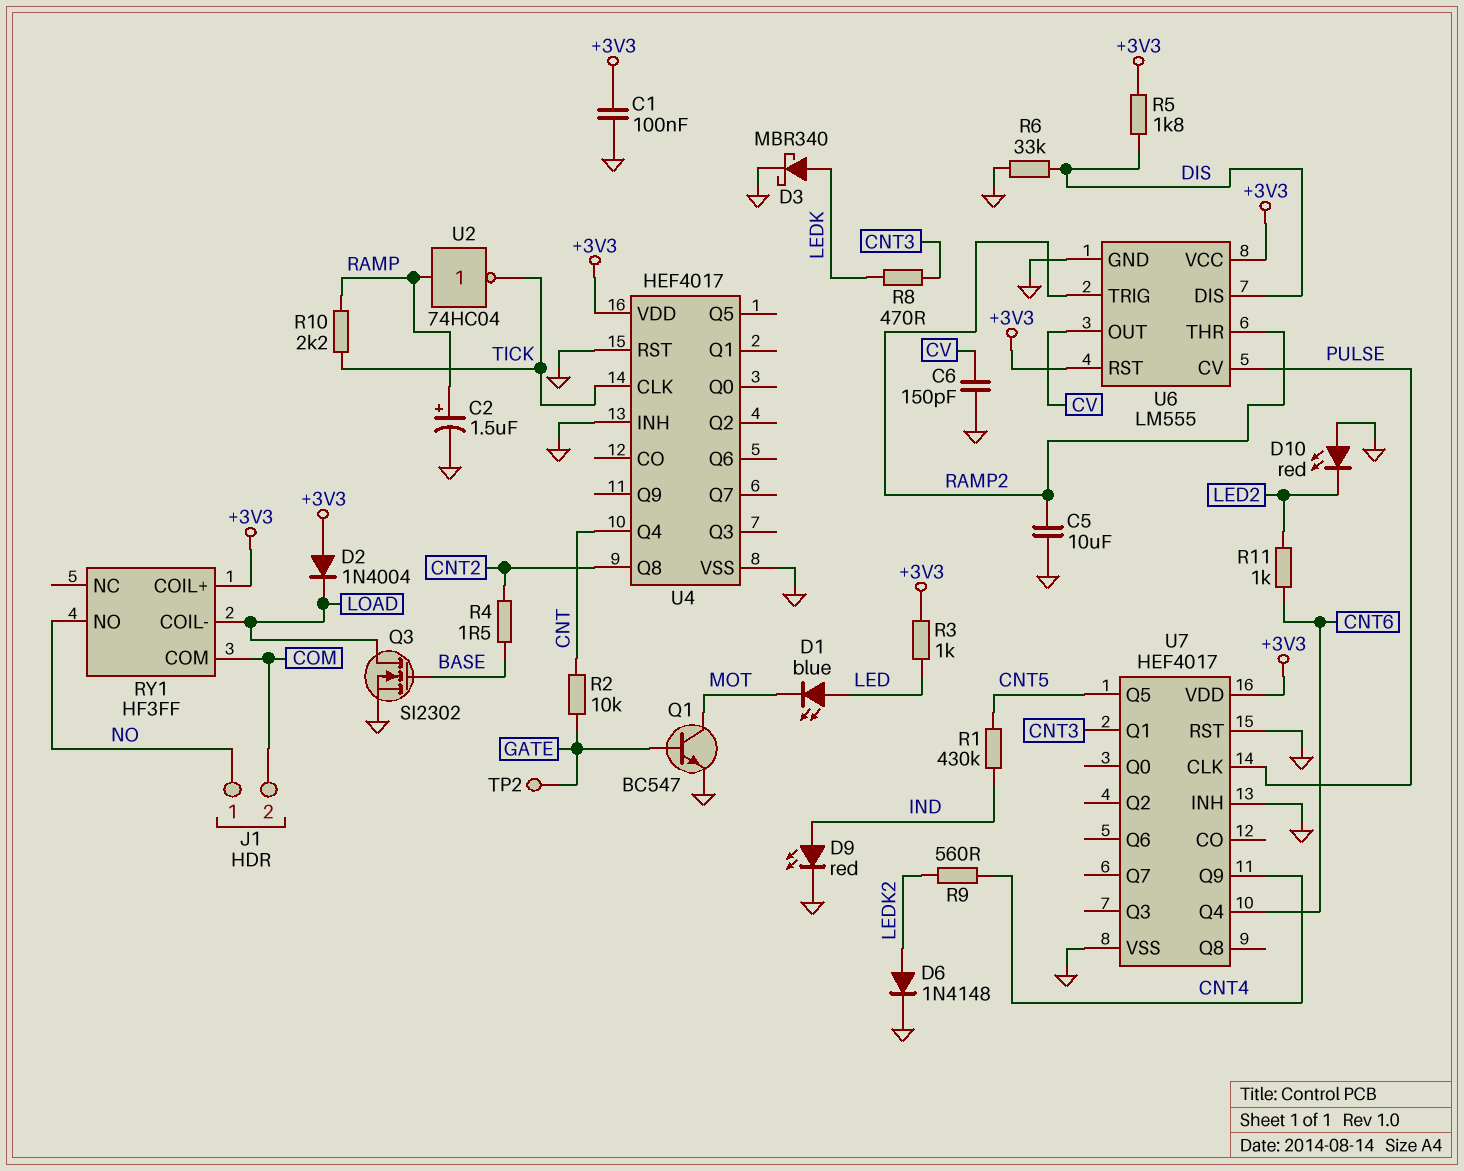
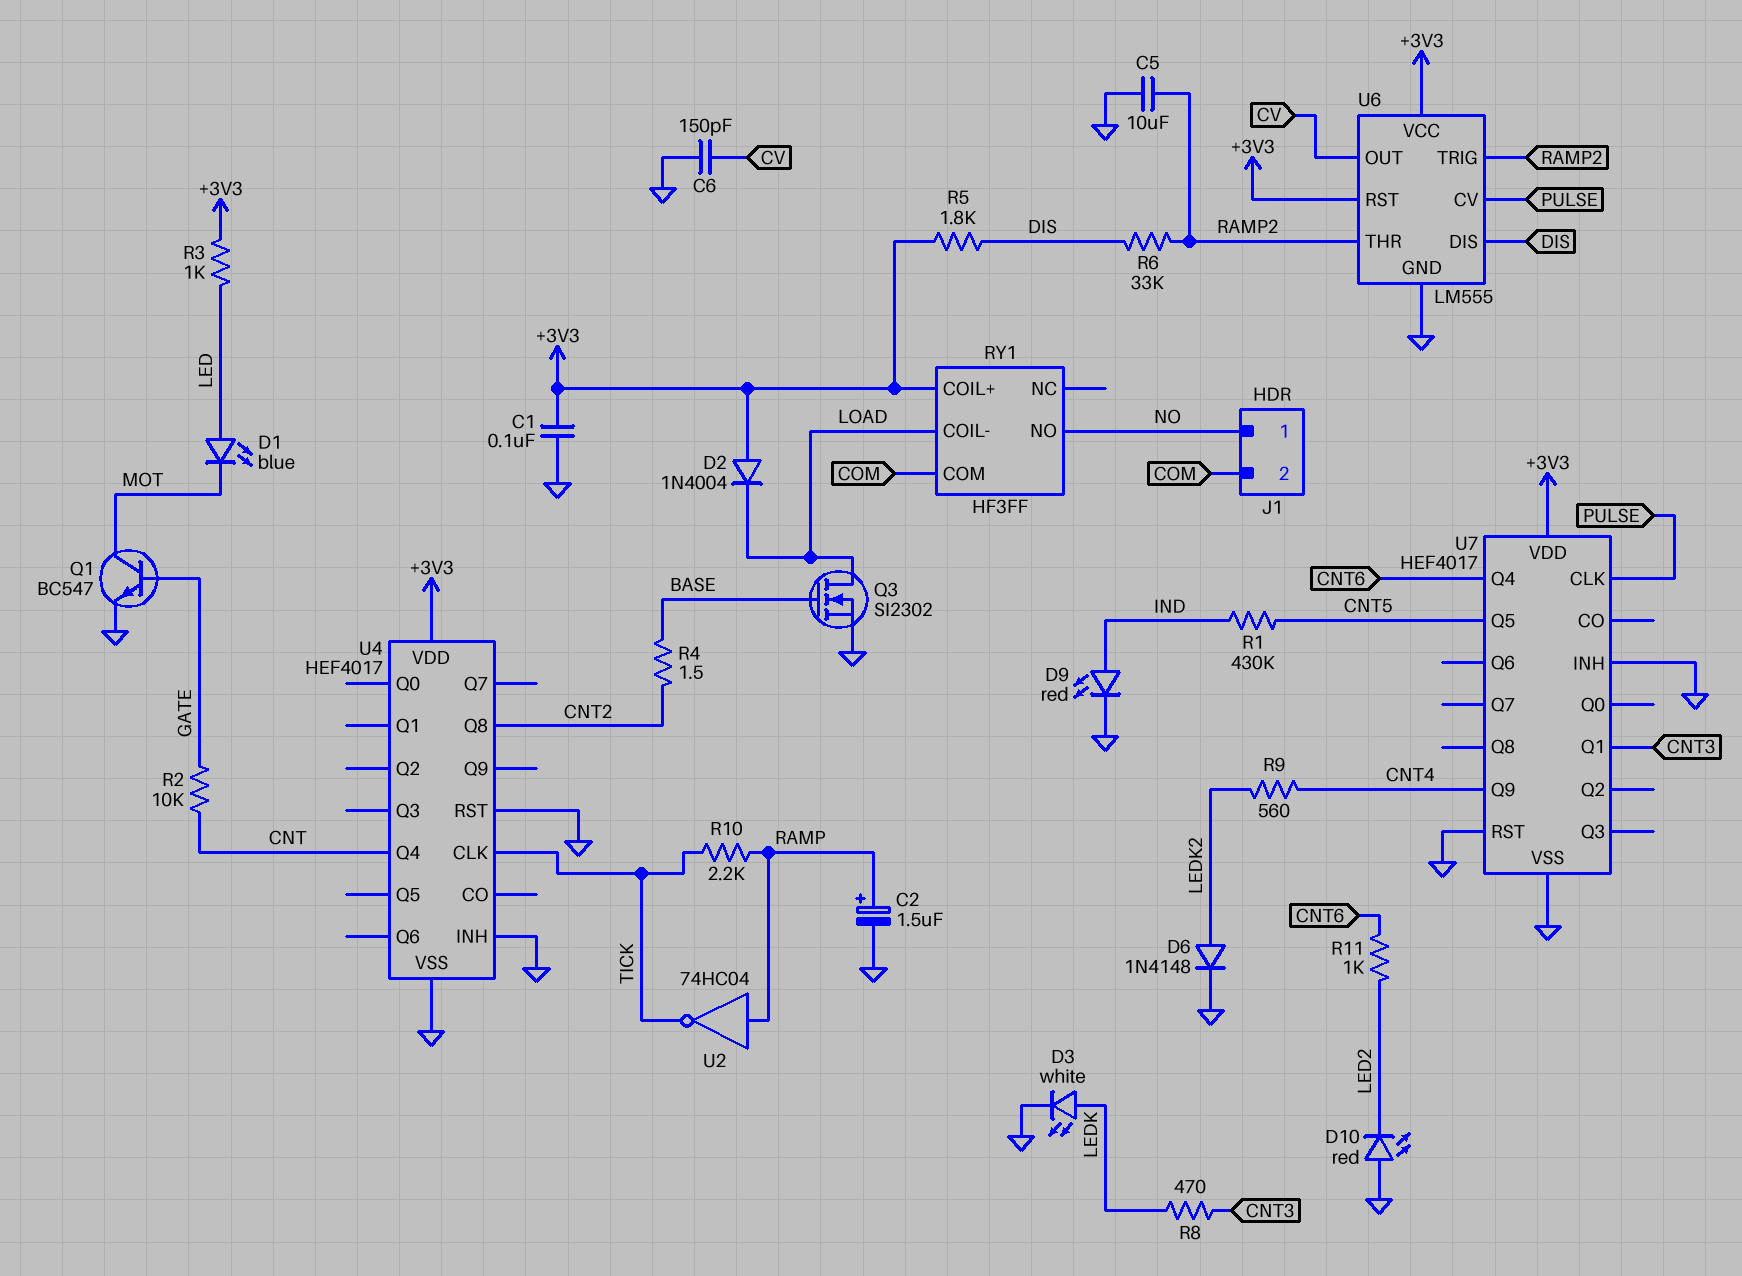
D3: schottky MBR340 (A LEDK, K GND) -> LED white (A LEDK, K GND)
R6: 33k (DIS, GND) -> 33k (DIS, RAMP2)
TP2: test point (GATE) -> none

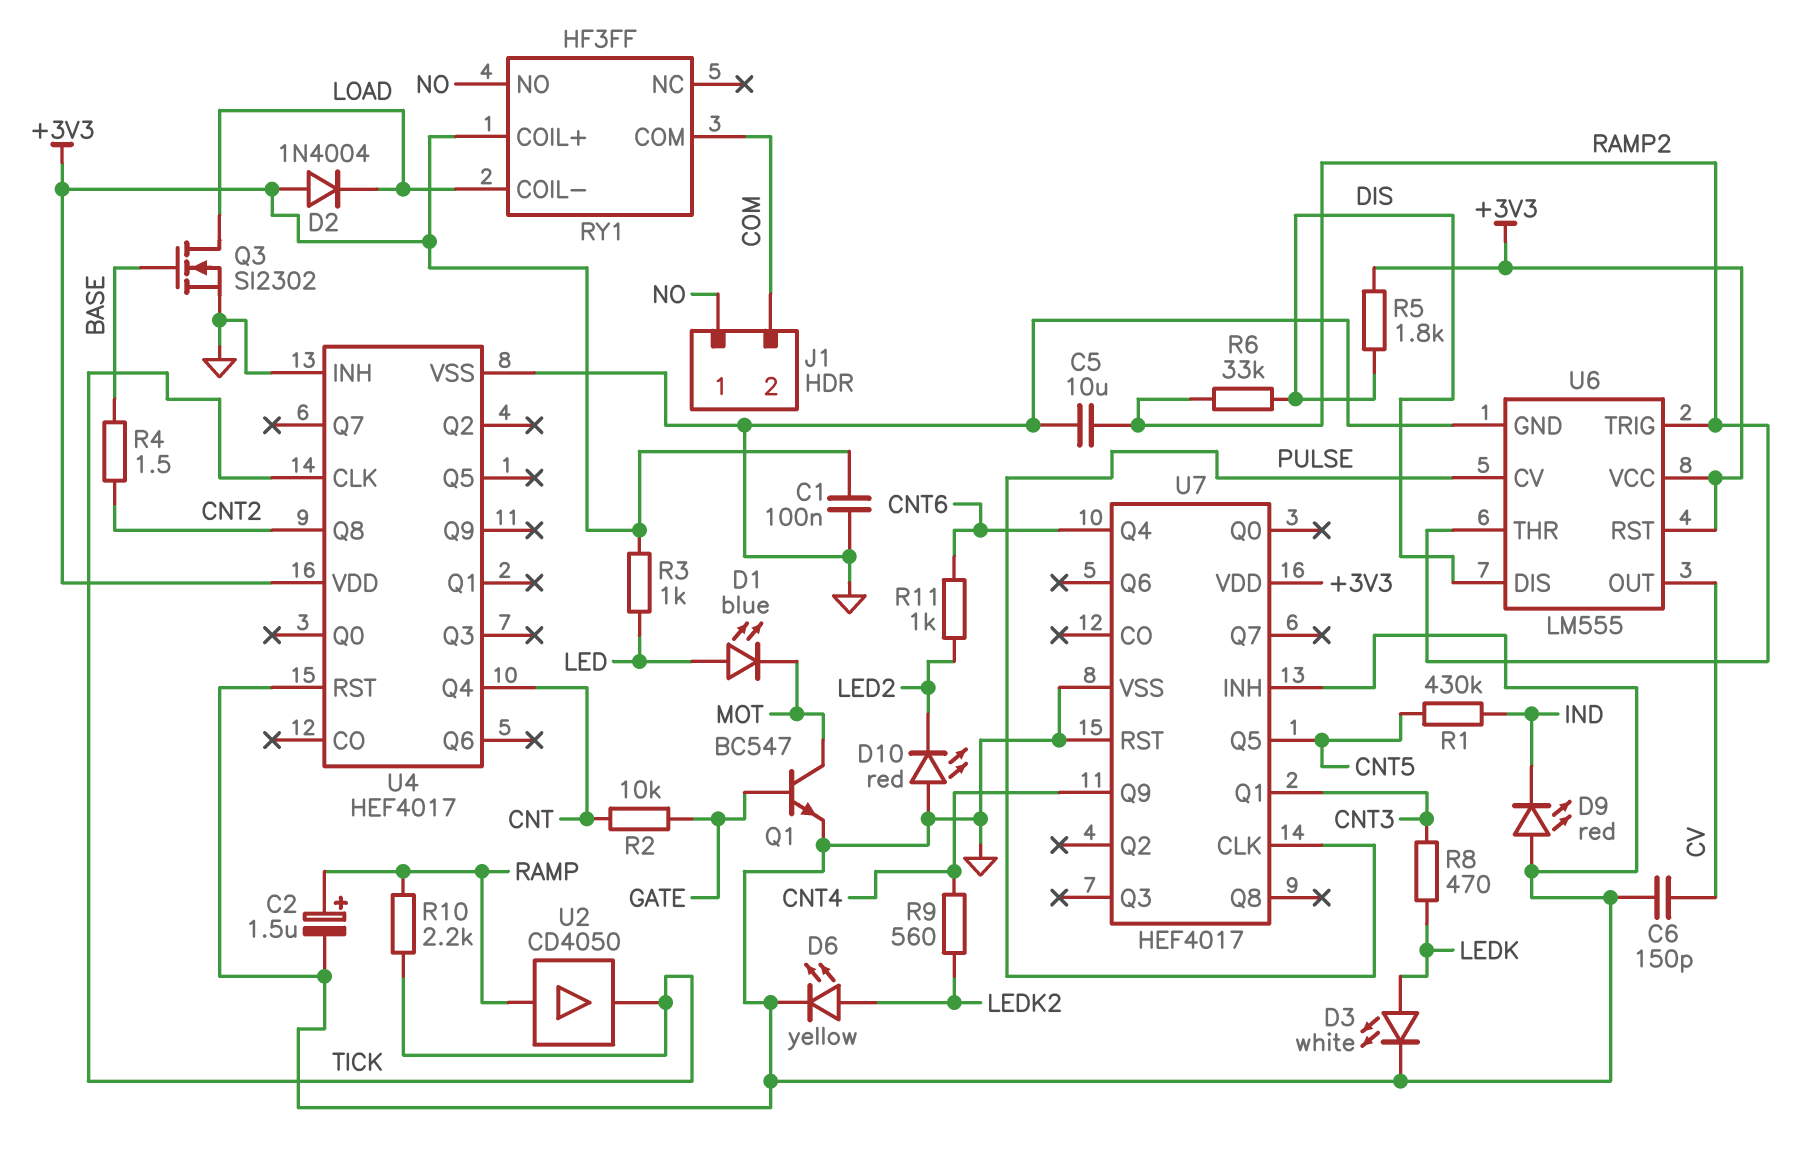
D6: diode 1N4148 (A LEDK2, K GND) -> LED yellow (A LEDK2, K GND)
D9: LED red (A IND, K GND) -> LED red (A GND, K IND)
U2: NOT 74HC04 (in RAMP, out TICK) -> buffer CD4050 (in RAMP, out TICK)

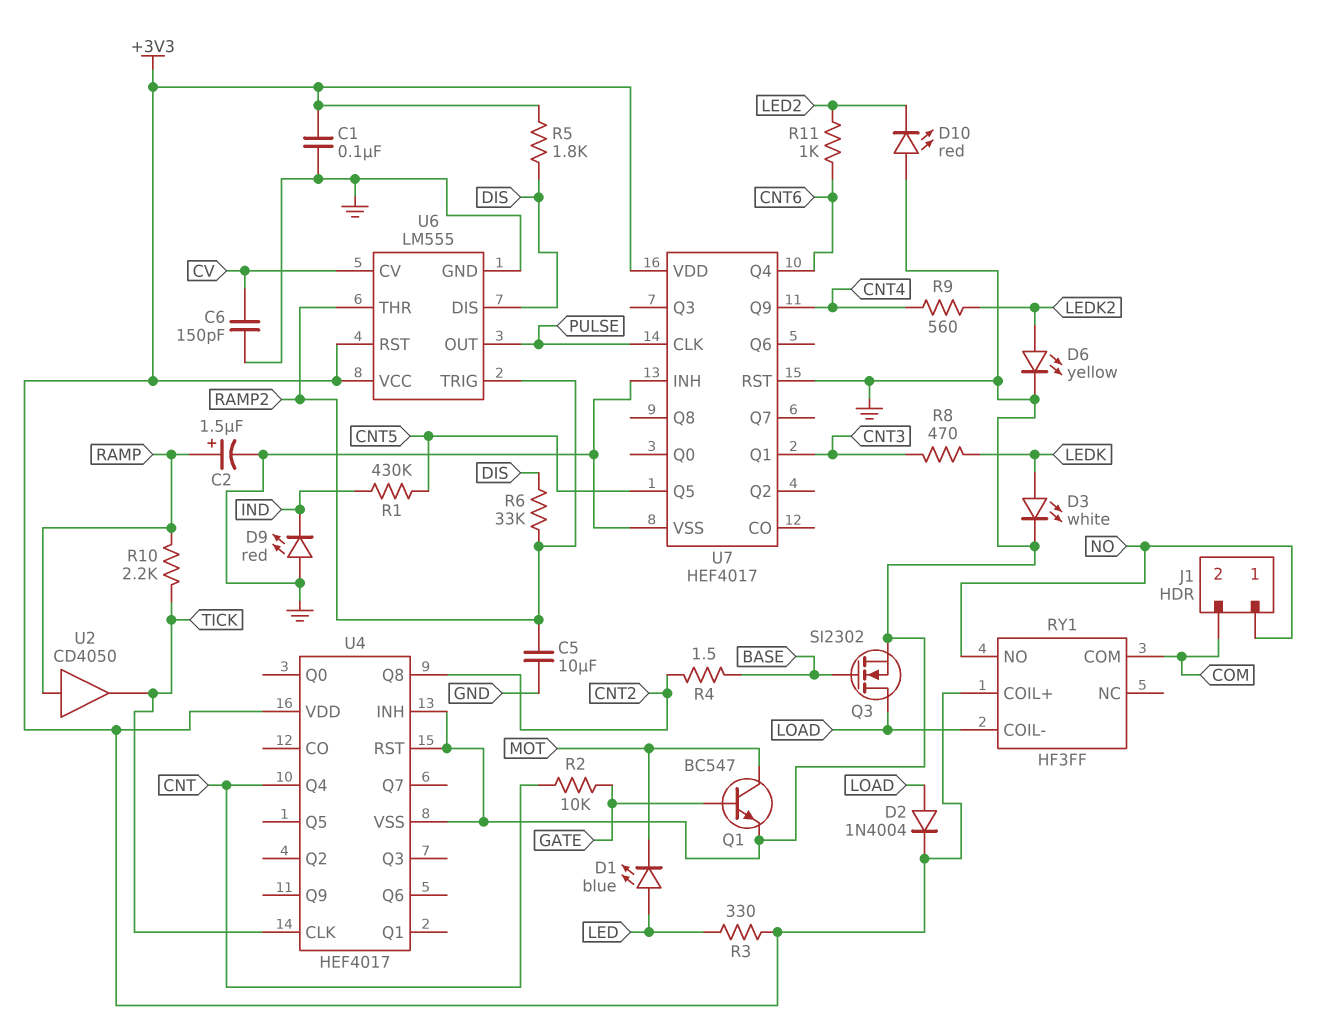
D2: diode 1N4004 (A +3V3, K LOAD) -> diode 1N4004 (A LOAD, K +3V3)
R3: 1k (+3V3, LED) -> 330 (+3V3, LED)
U6 pin CV: PULSE -> CV
U6 pin OUT: CV -> PULSE

